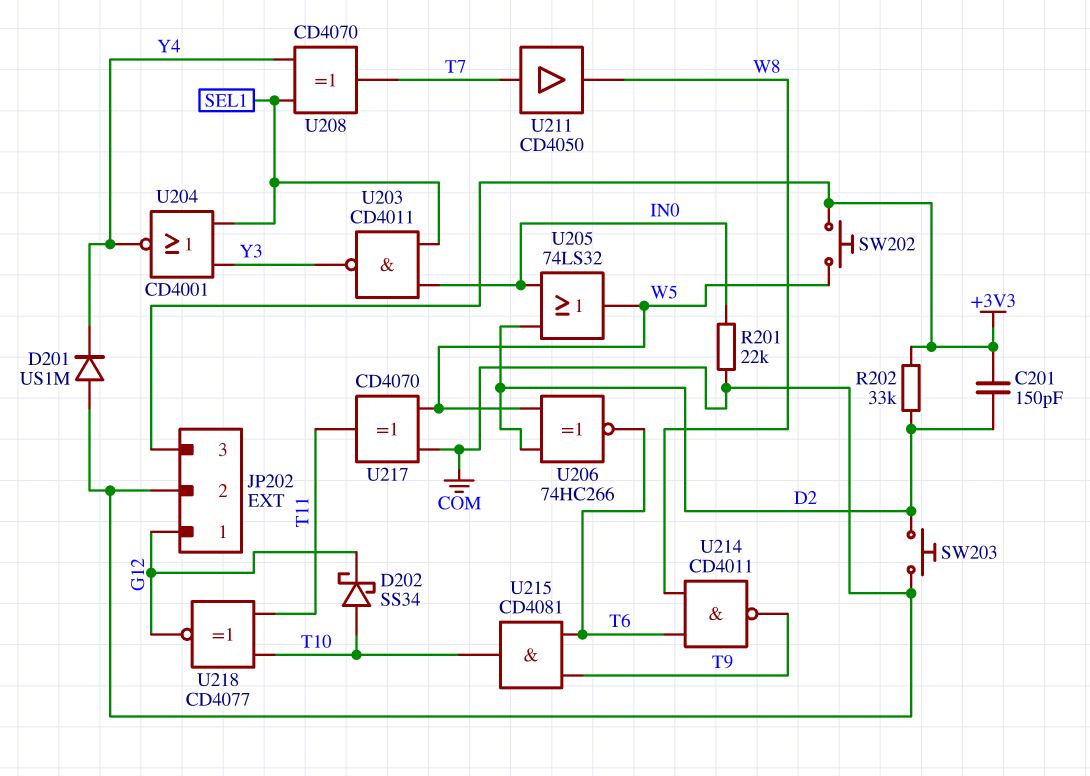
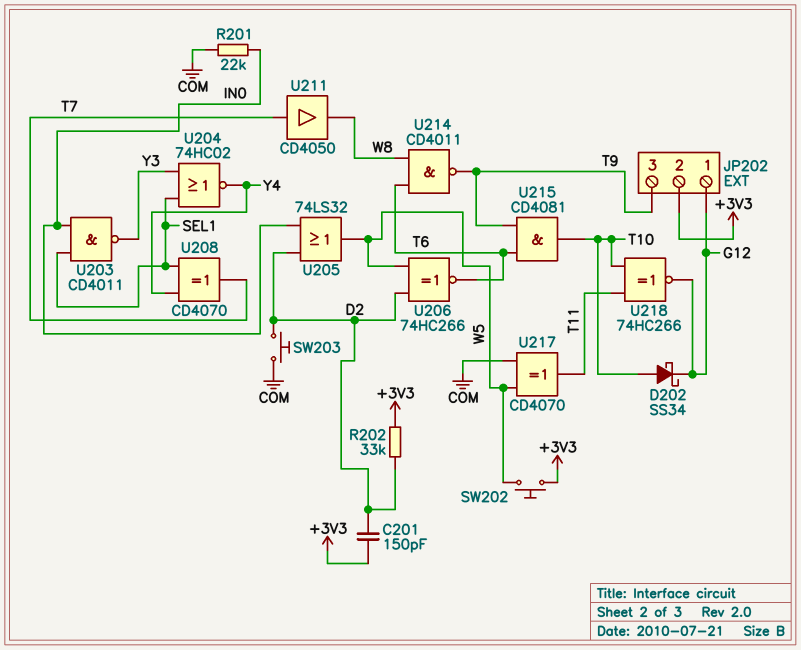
D201: diode US1M (A COM, K Y4) -> none
JP202 pin 2: COM -> +3V3
JP202 pin 3: +3V3 -> T9
U204: NOR CD4001 (in SEL1, in Y3, out Y4) -> NOR 74HC02 (in SEL1, in Y3, out Y4)
U218: XNOR CD4077 (in T10, in T11, out G12) -> XNOR 74HC266 (in T10, in T11, out G12)

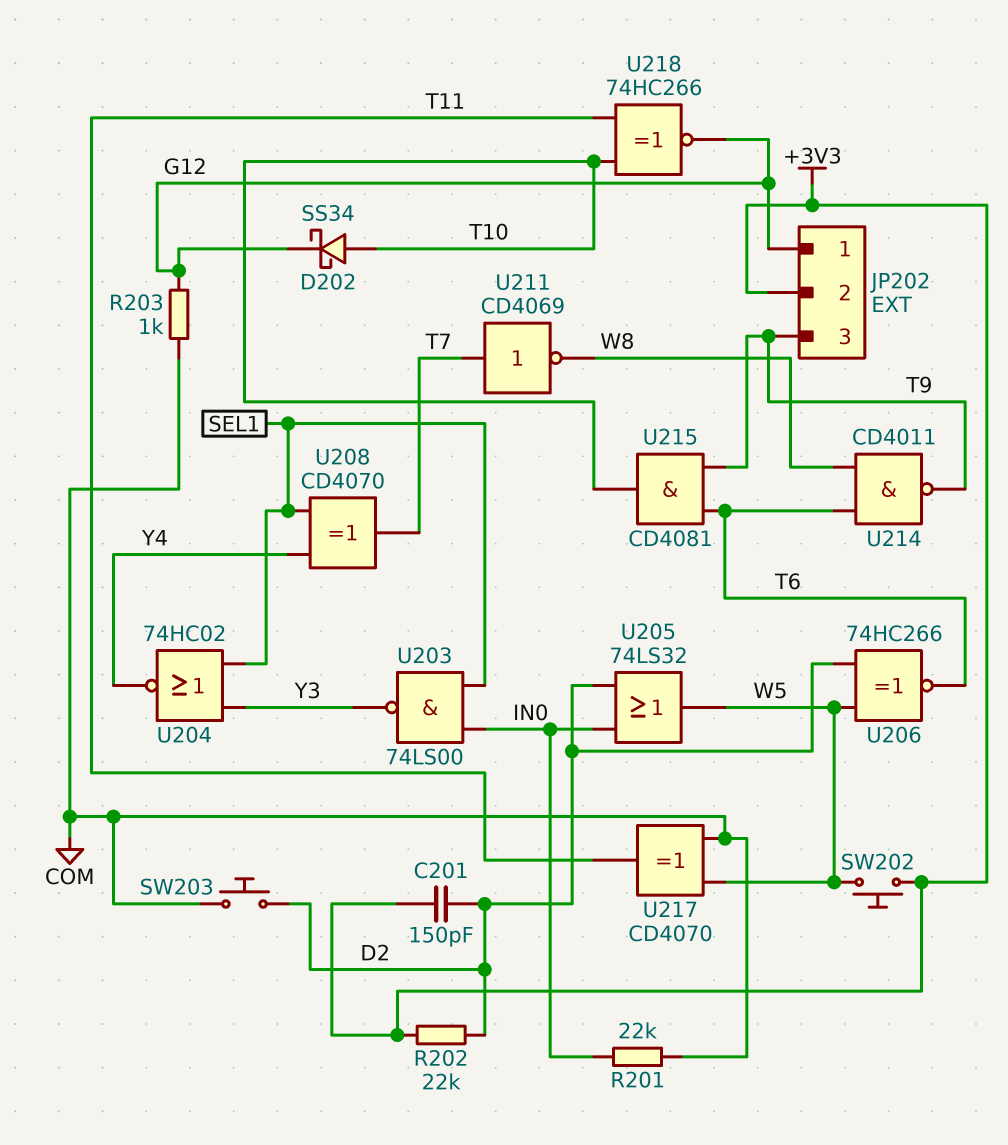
R202: 33k (+3V3, D2) -> 22k (+3V3, D2)
R203: none -> 1k (COM, G12)
U203: NAND CD4011 (in IN0, in SEL1, out Y3) -> NAND 74LS00 (in IN0, in SEL1, out Y3)
U211: buffer CD4050 (in T7, out W8) -> NOT CD4069 (in T7, out W8)

